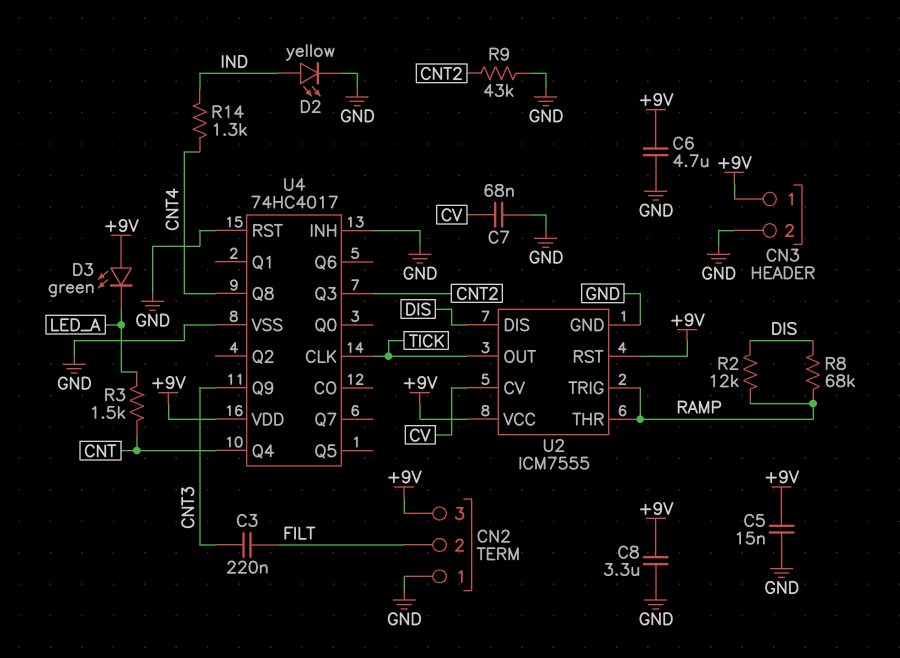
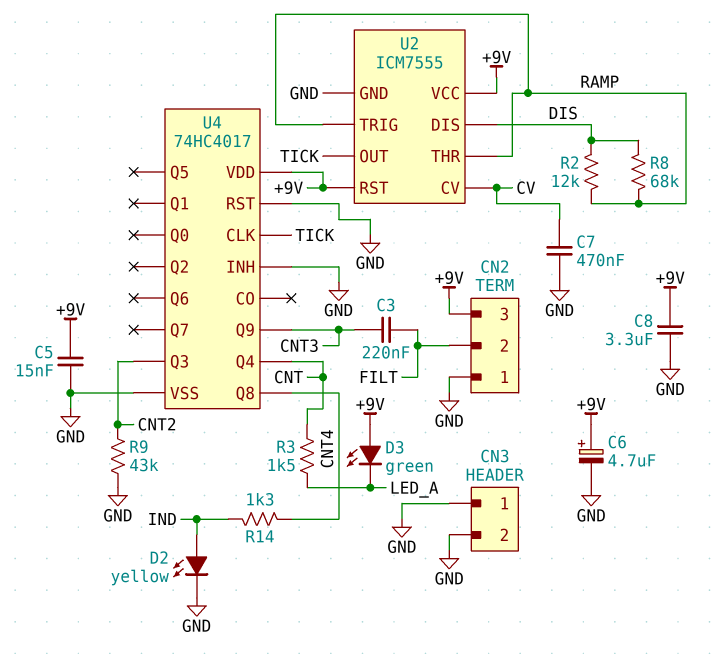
C6: 4.7uF (+9V, GND) -> 4.7uF (plus +9V, minus GND)
C7: 68nF (CV, GND) -> 470nF (CV, GND)
CN3 pin 1: +9V -> GND

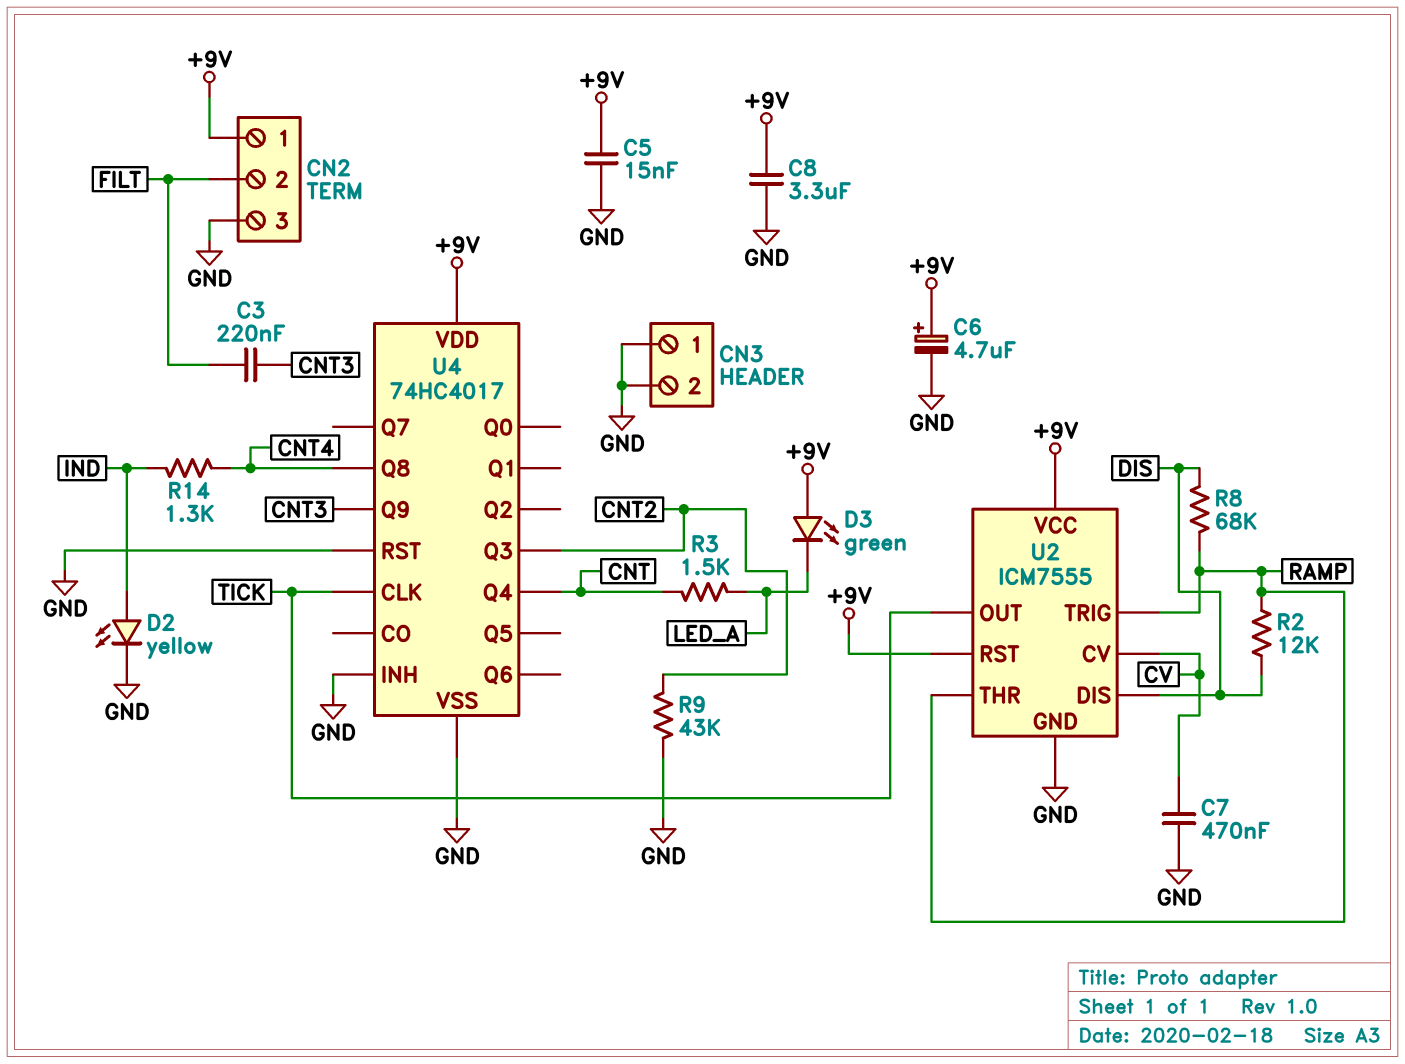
CN2 pin 1: GND -> +9V
CN2 pin 3: +9V -> GND

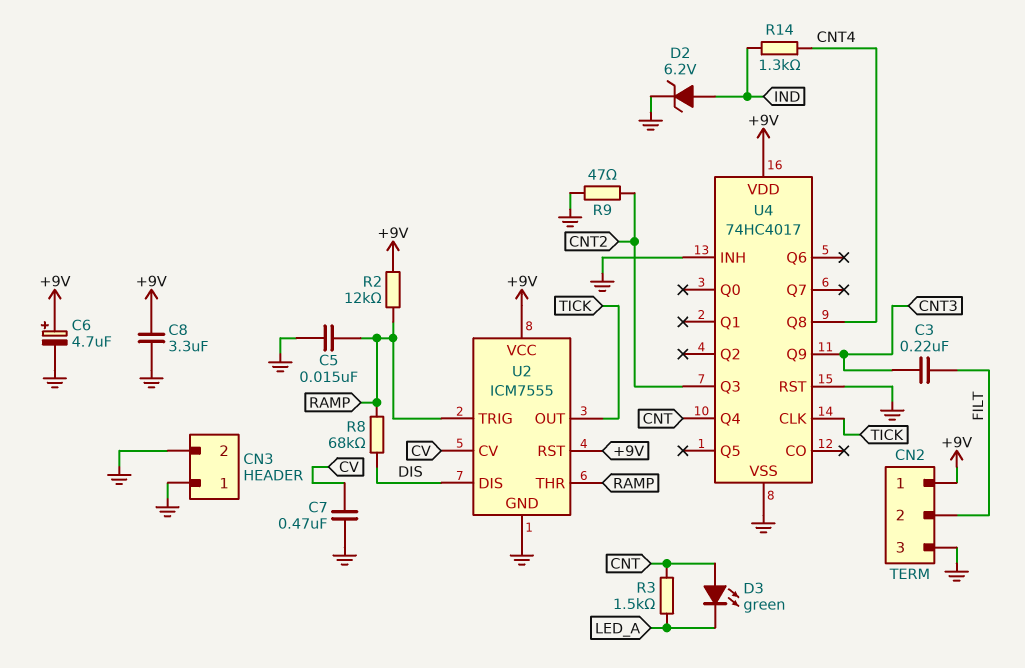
C5: 15nF (+9V, GND) -> 15nF (GND, RAMP)
D2: LED yellow (A IND, K GND) -> zener 6.2V (A IND, K GND)
D3: LED green (A +9V, K LED_A) -> LED green (A CNT, K LED_A)
R2: 12k (DIS, RAMP) -> 12k (+9V, RAMP)
R9: 43k (CNT2, GND) -> 47 (CNT2, GND)

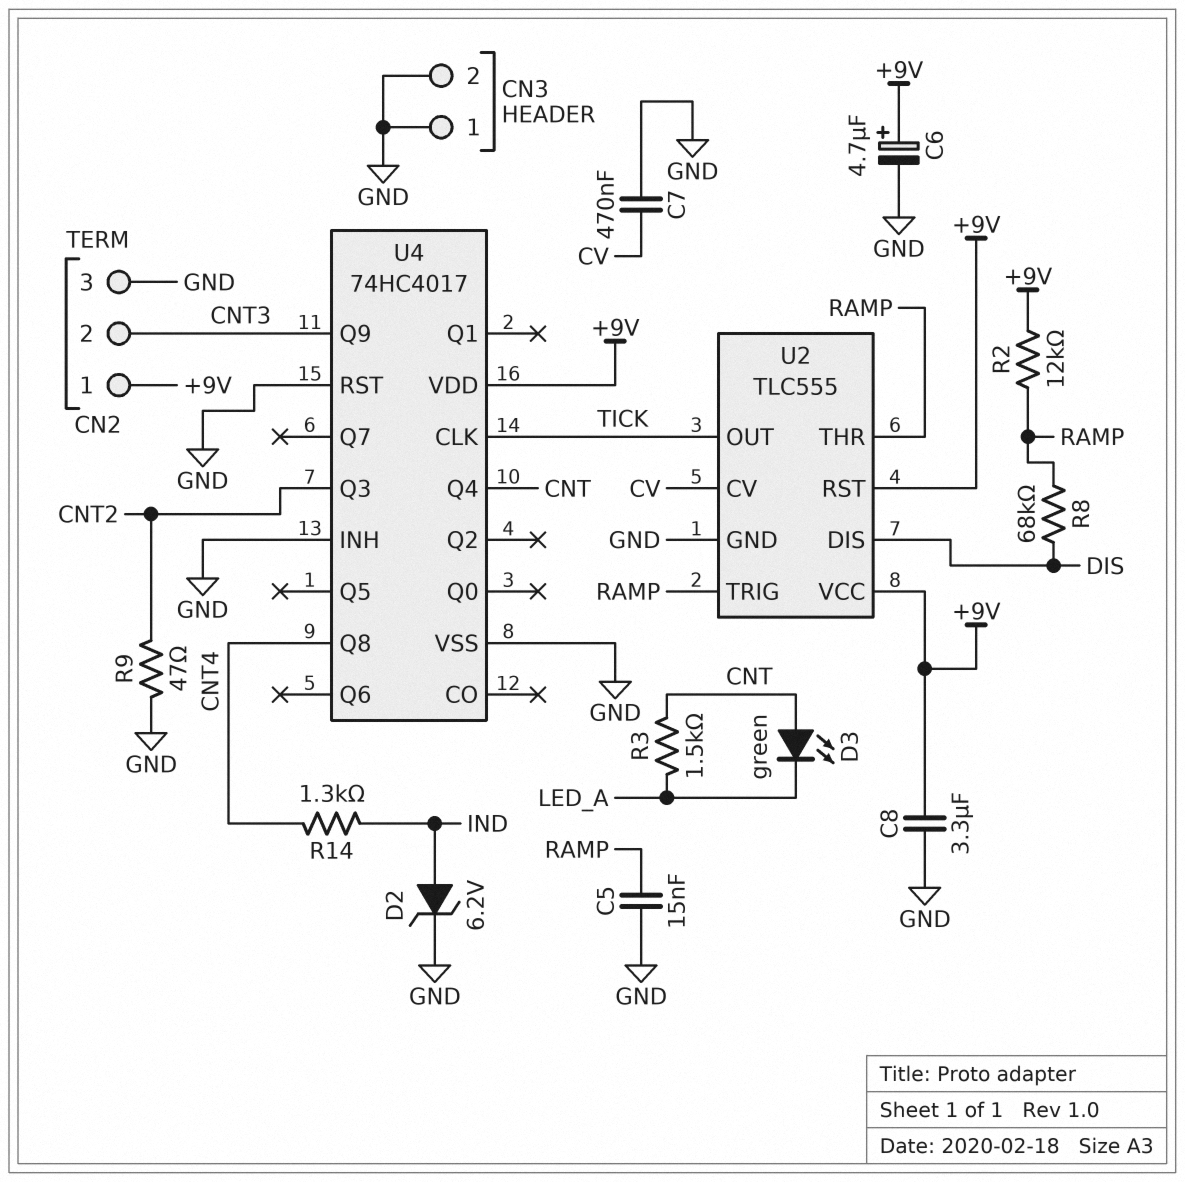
C3: 220nF (CNT3, FILT) -> none
CN2 pin 2: FILT -> CNT3
U2: ICM7555 -> TLC555

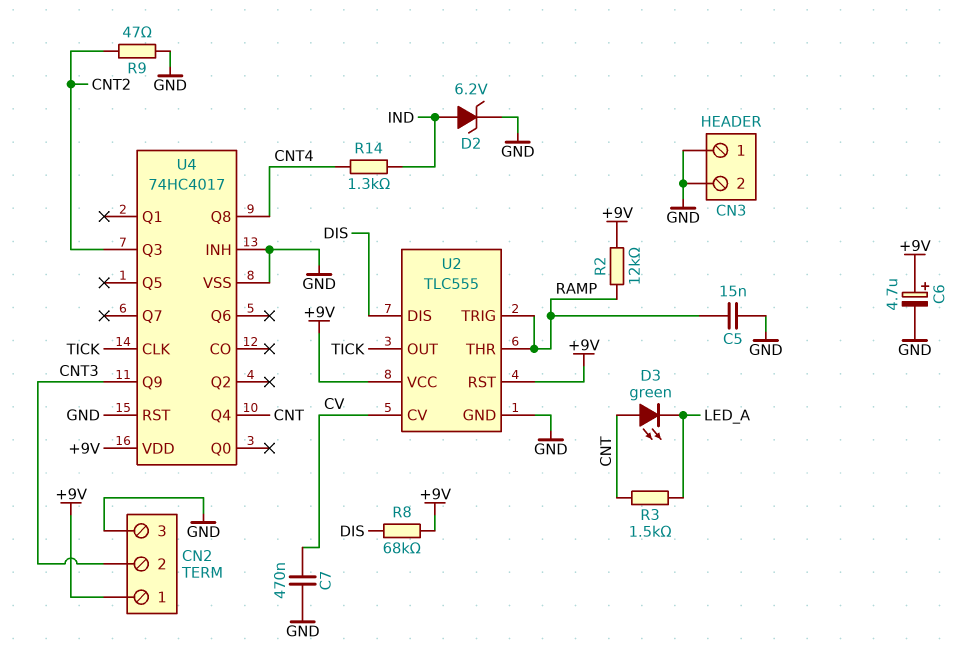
C8: 3.3uF (+9V, GND) -> none
R8: 68k (DIS, RAMP) -> 68k (+9V, DIS)

